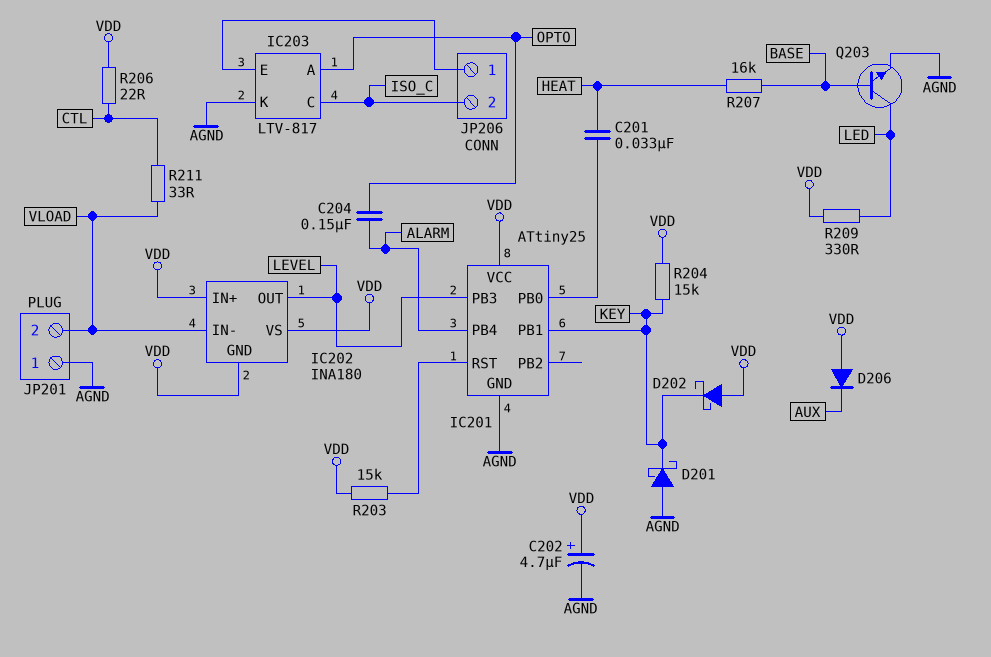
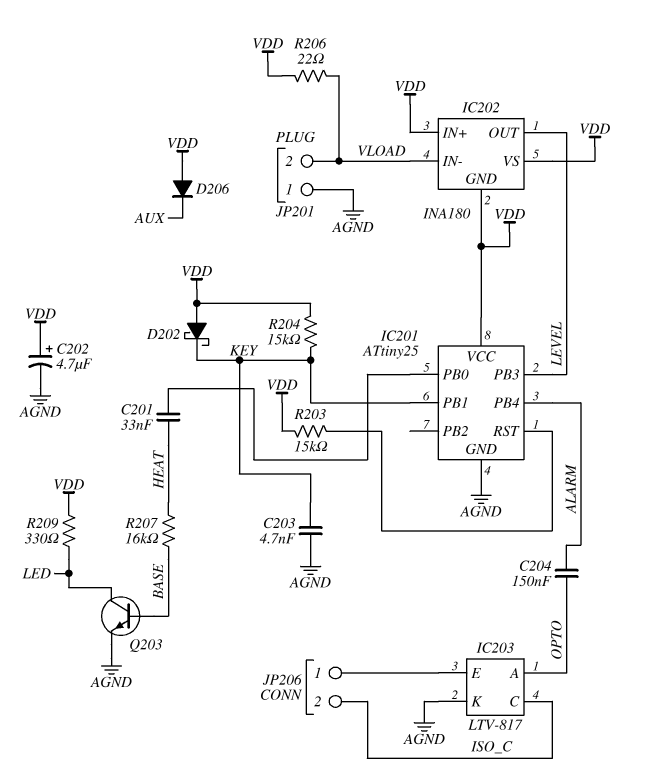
C203: none -> 4.7nF (AGND, KEY)
D201: schottky (A AGND, K KEY) -> none
R206: 22 (CTL, VDD) -> 22 (VDD, VLOAD)
R211: 33 (CTL, VLOAD) -> none

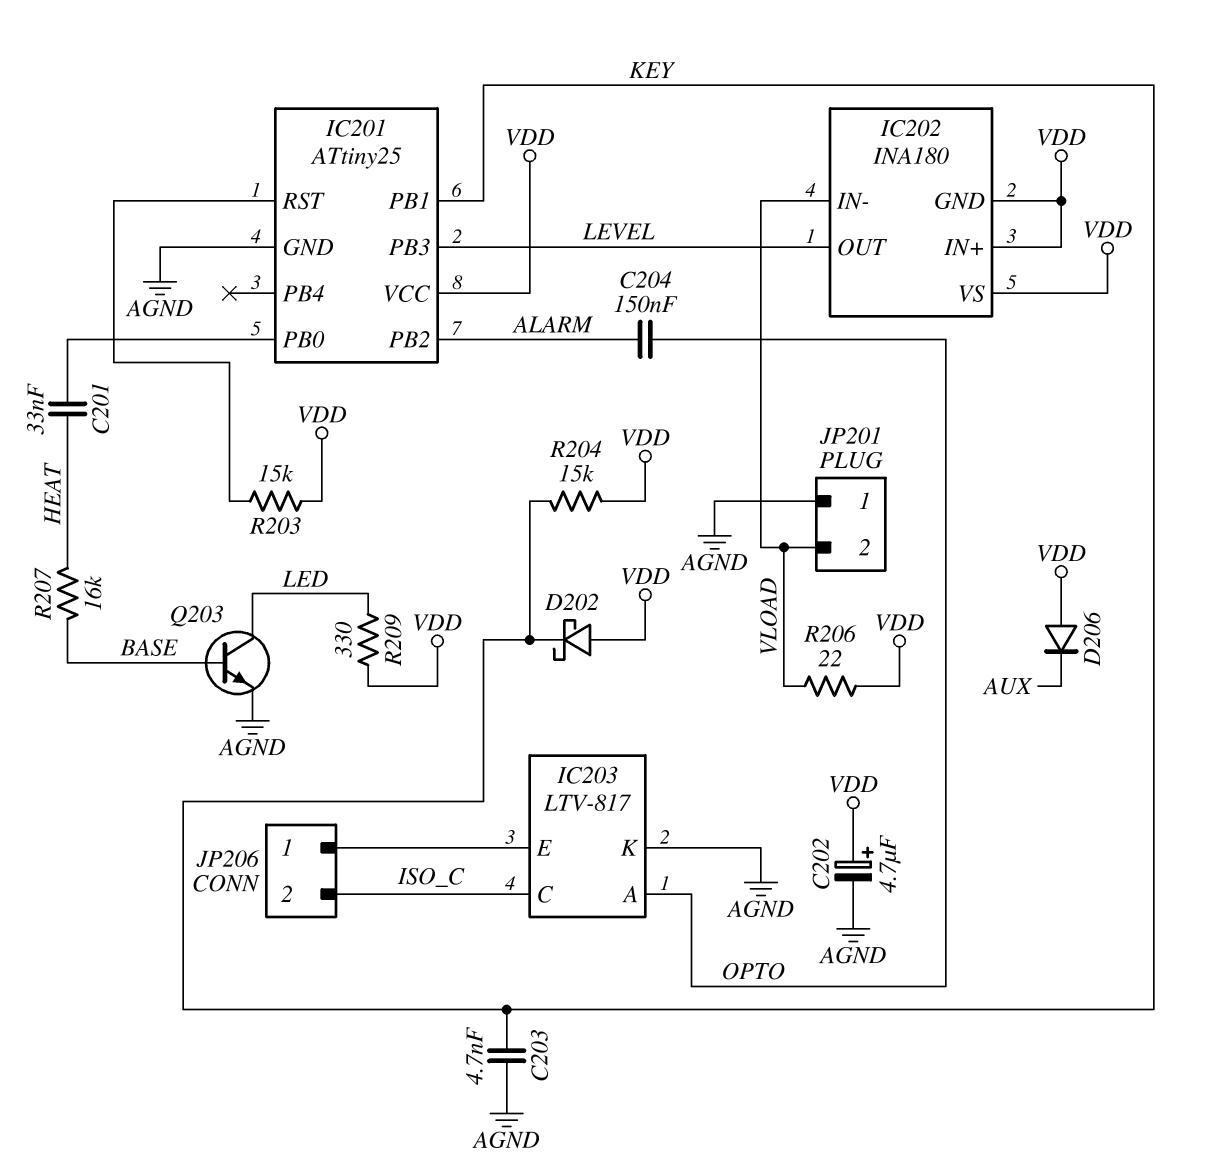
IC201 pin PB2: none -> ALARM
IC201 pin PB4: ALARM -> none

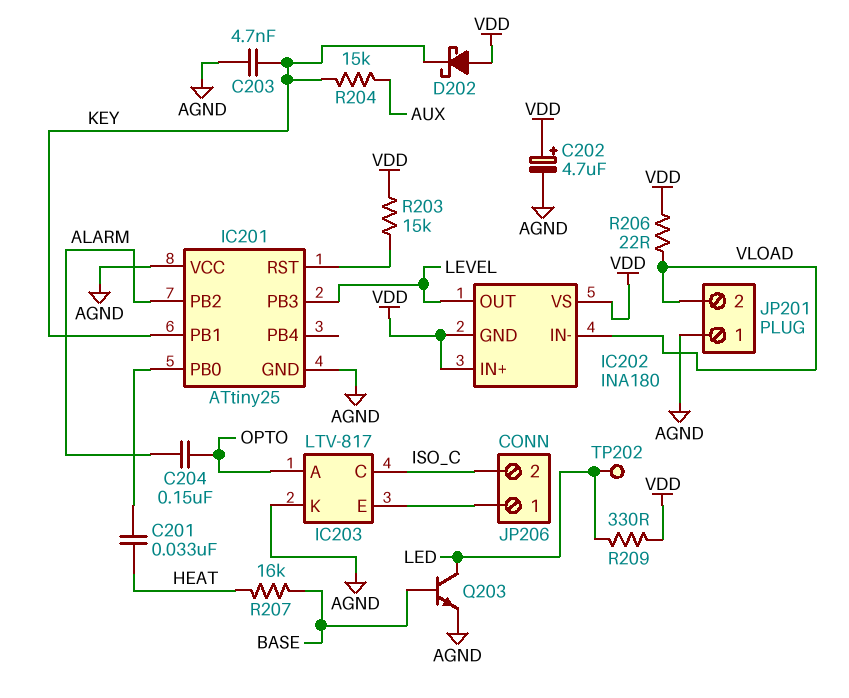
D206: diode (A VDD, K AUX) -> none
IC201 pin VCC: VDD -> AGND
R204: 15k (KEY, VDD) -> 15k (AUX, KEY)
TP202: none -> test point (LED)

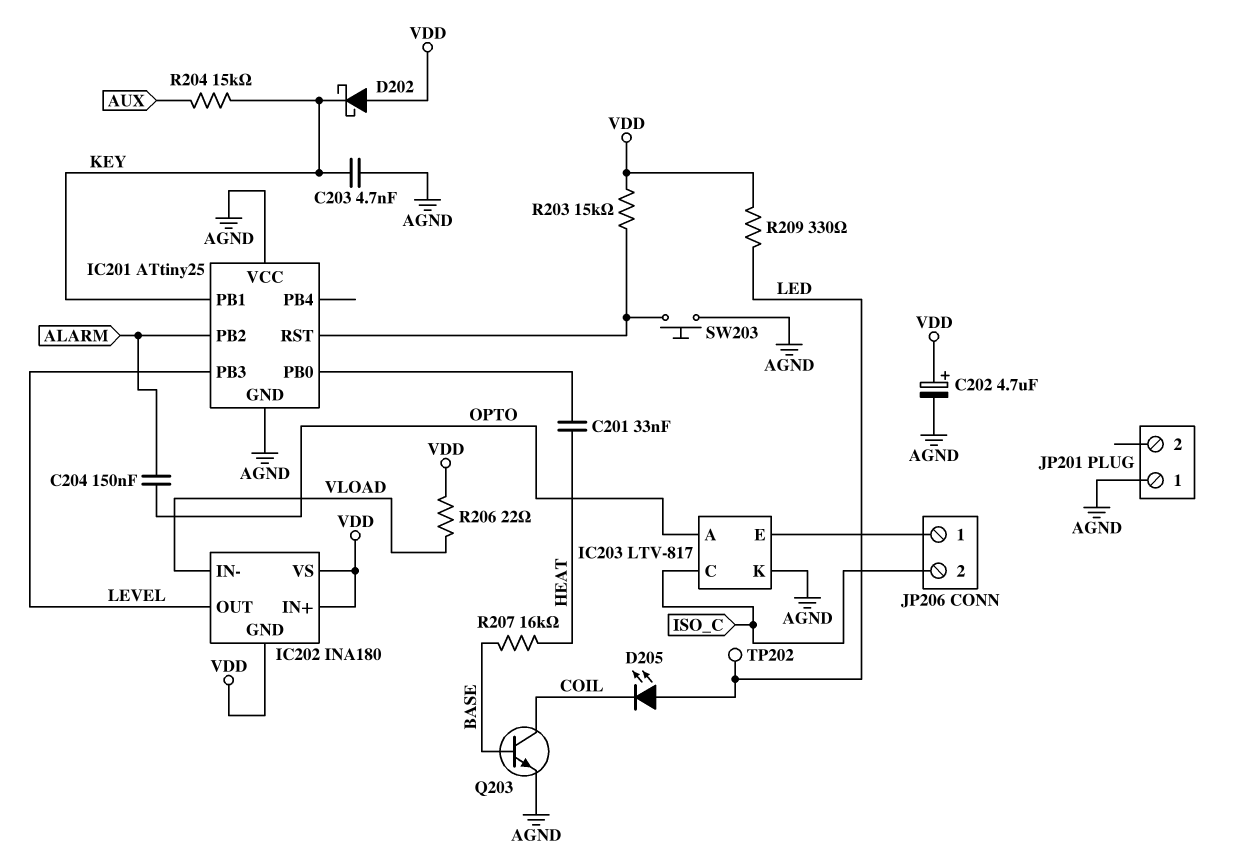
D205: none -> LED (A LED, K COIL)
JP201 pin 2: VLOAD -> none
Q203: NPN (B BASE, C LED, E AGND) -> NPN (B BASE, C COIL, E AGND)
SW203: none -> button (AGND, IC201/RST)

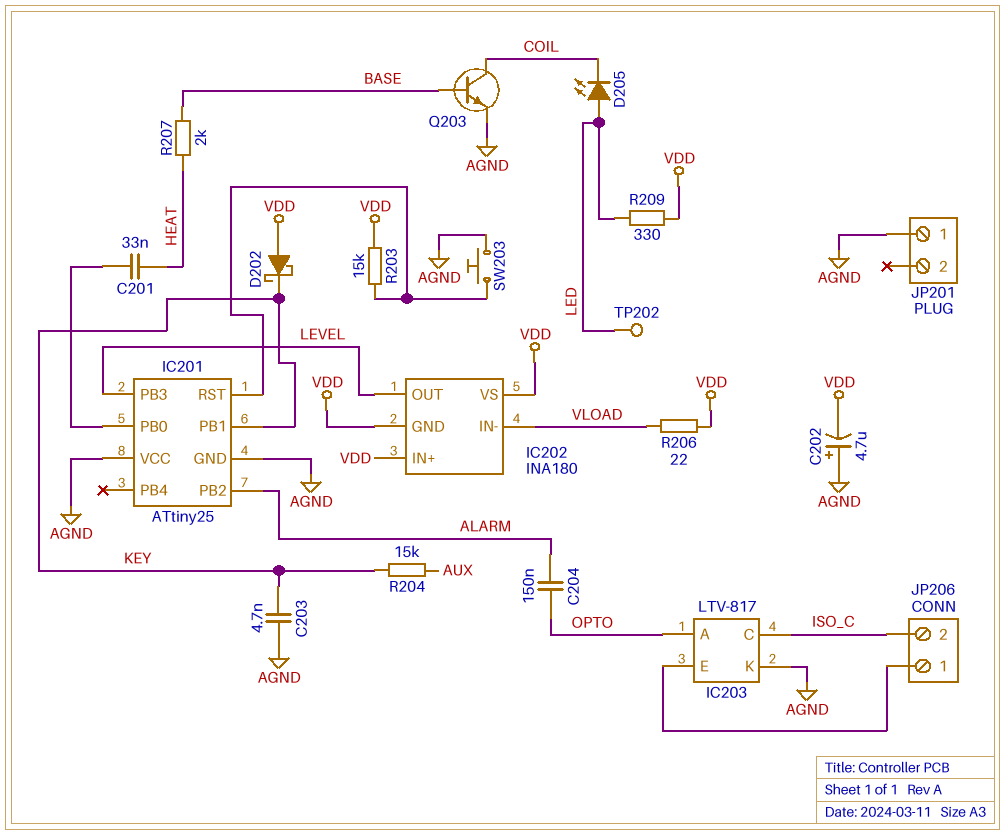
C202: 4.7uF (plus VDD, minus AGND) -> 4.7uF (plus AGND, minus VDD)
R207: 16k (BASE, HEAT) -> 2k (BASE, HEAT)

